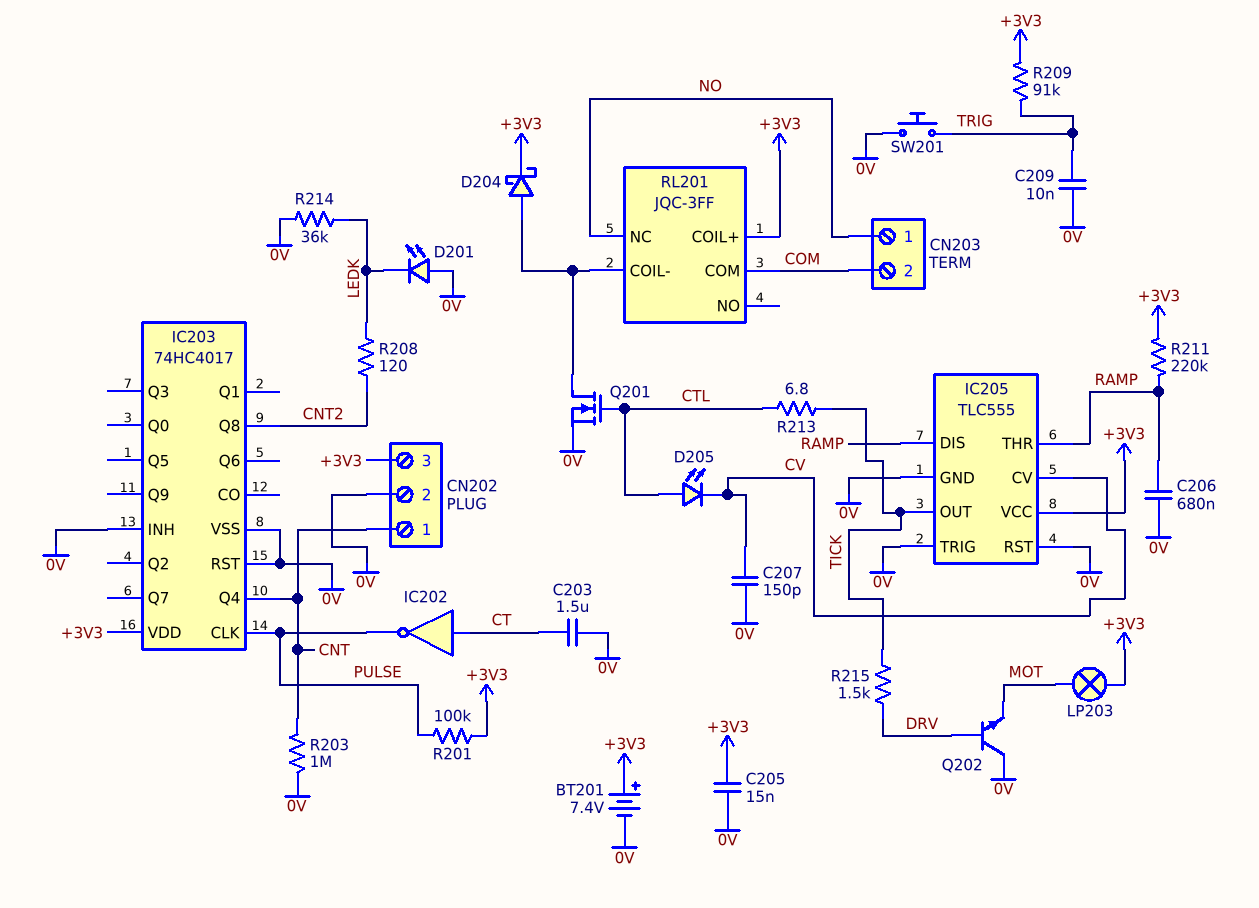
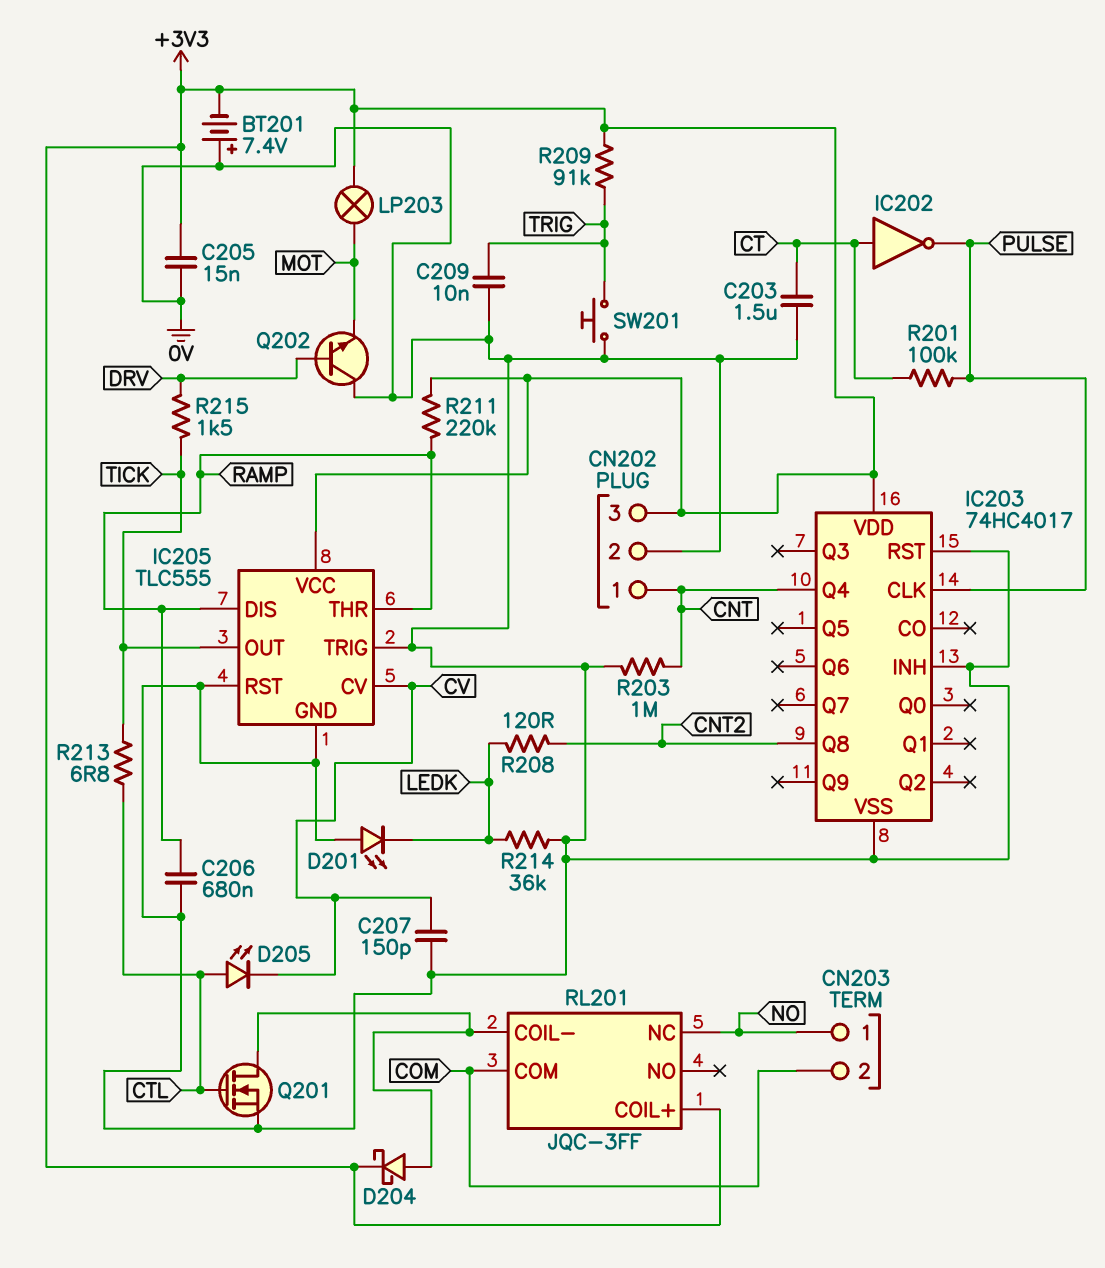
BT201: 7.4V (plus +3V3, minus 0V) -> 7.4V (plus 0V, minus +3V3)
R201: 100k (+3V3, PULSE) -> 100k (CT, PULSE)

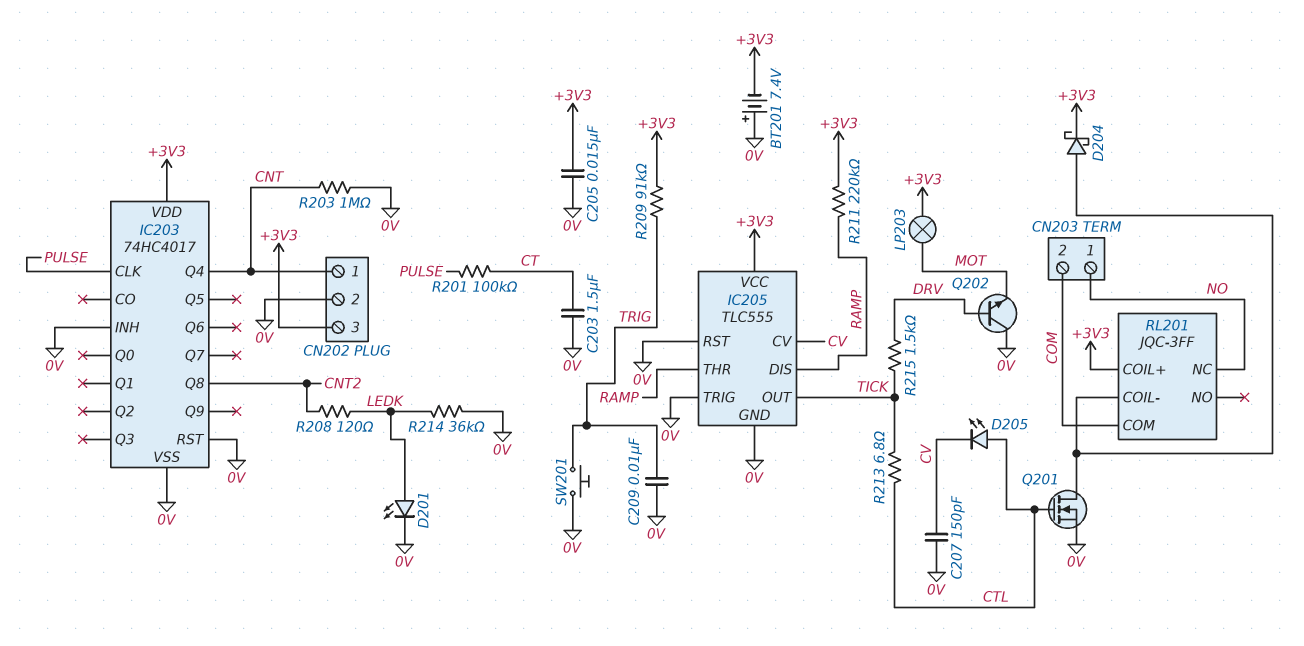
C206: 680nF (0V, RAMP) -> none
D201: LED (A 0V, K LEDK) -> LED (A LEDK, K 0V)
IC202: NOT (in CT, out PULSE) -> none

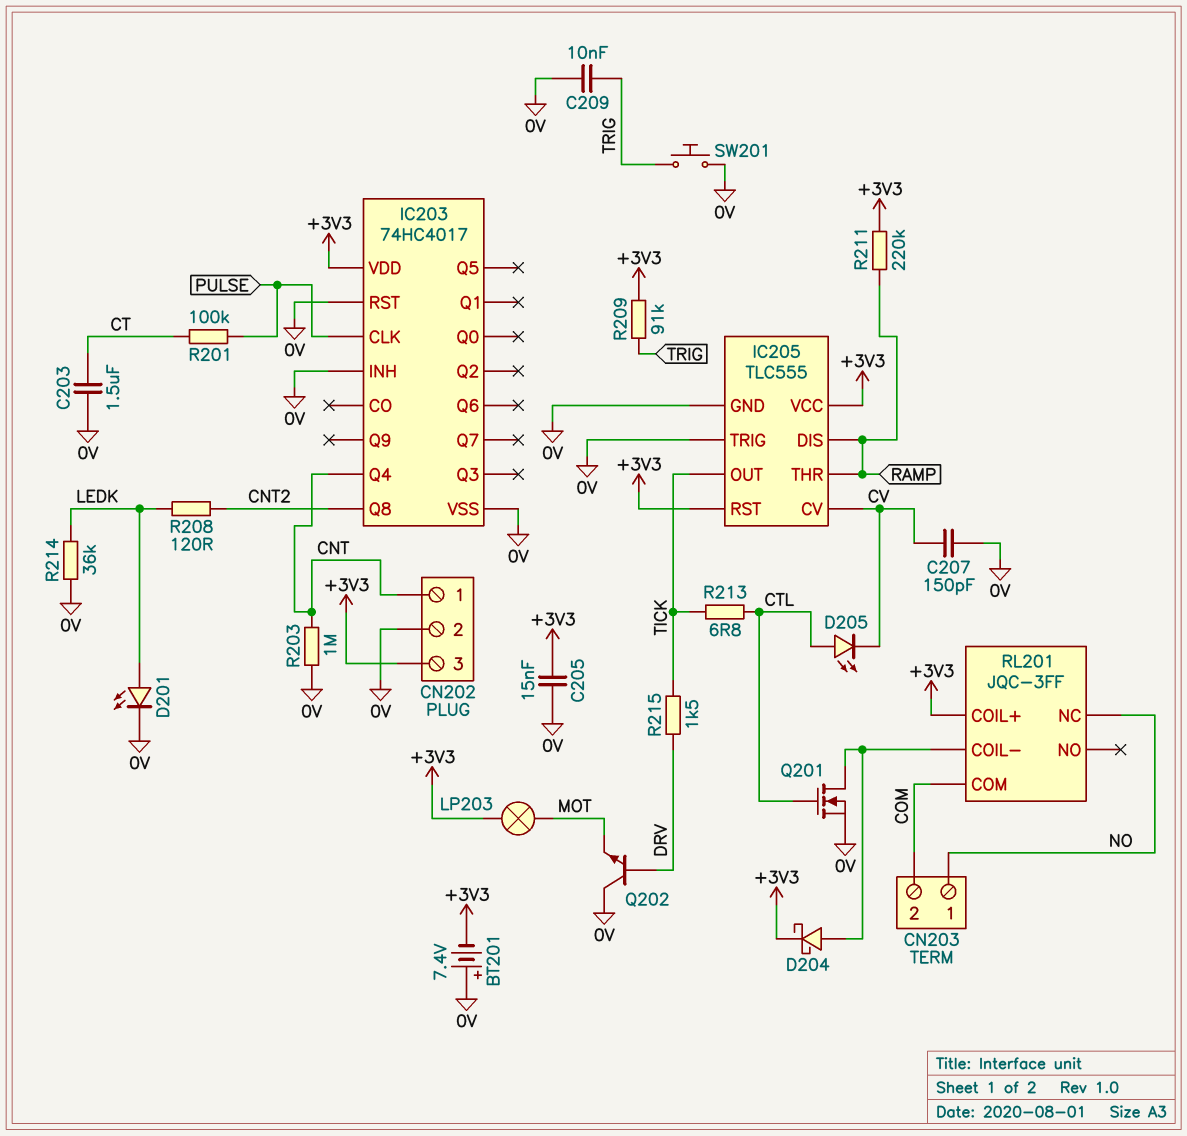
IC205 pin RST: 0V -> +3V3

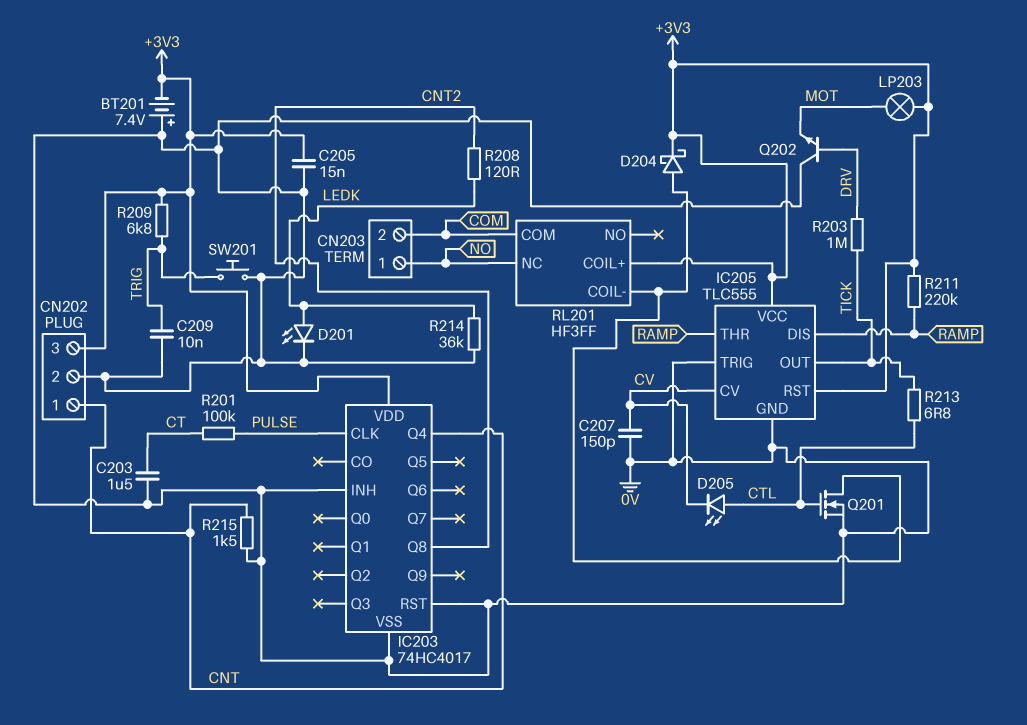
R203: 1M (0V, CNT) -> 1M (DRV, TICK)
R209: 91k (+3V3, TRIG) -> 6.8k (+3V3, TRIG)
R215: 1.5k (DRV, TICK) -> 1.5k (0V, CNT)
RL201: JQC-3FF -> HF3FF

